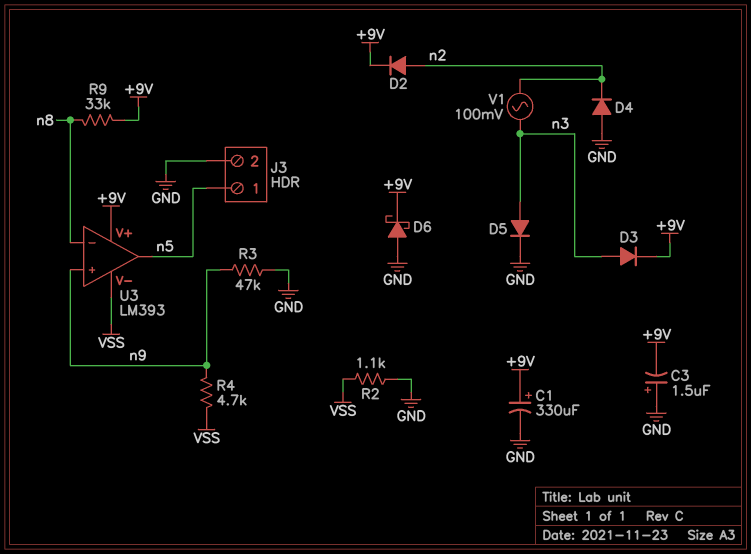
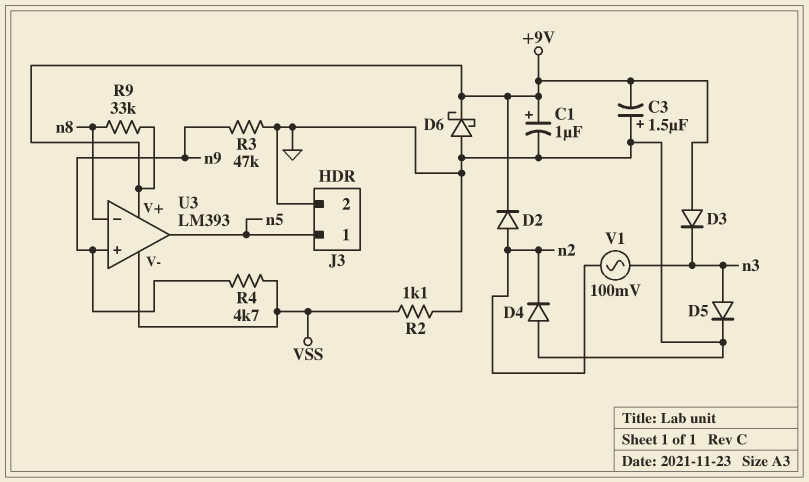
C1: 330uF (plus +9V, minus GND) -> 1uF (plus +9V, minus GND)
D3: diode (A n3, K +9V) -> diode (A +9V, K n3)

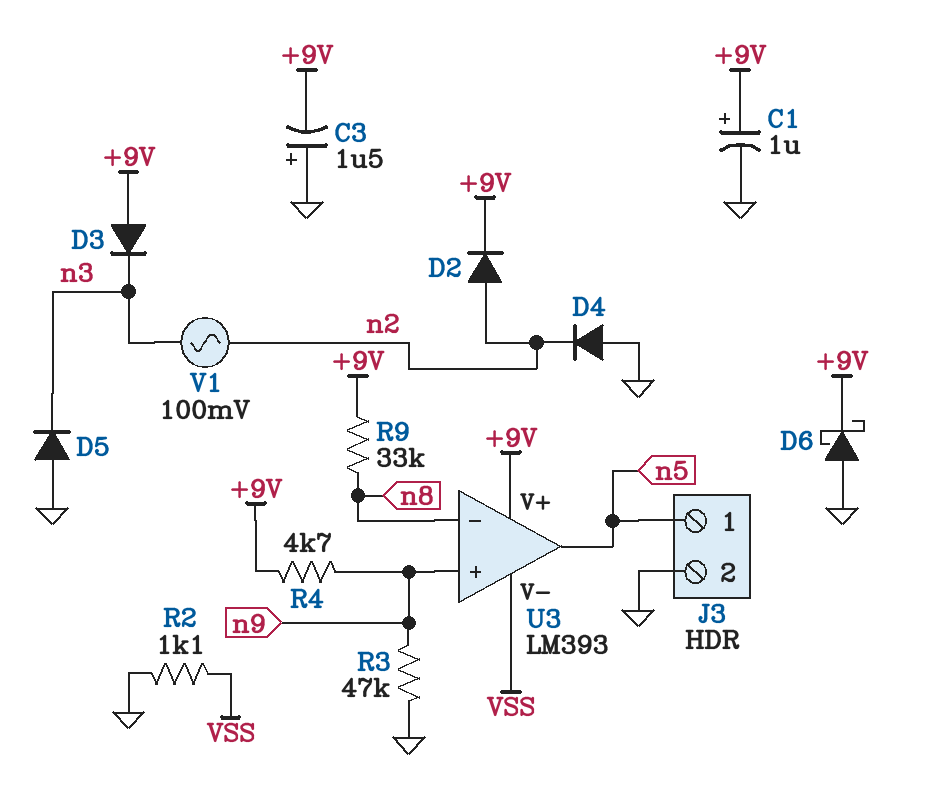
D5: diode (A n3, K GND) -> diode (A GND, K n3)
R4: 4.7k (VSS, n9) -> 4.7k (+9V, n9)

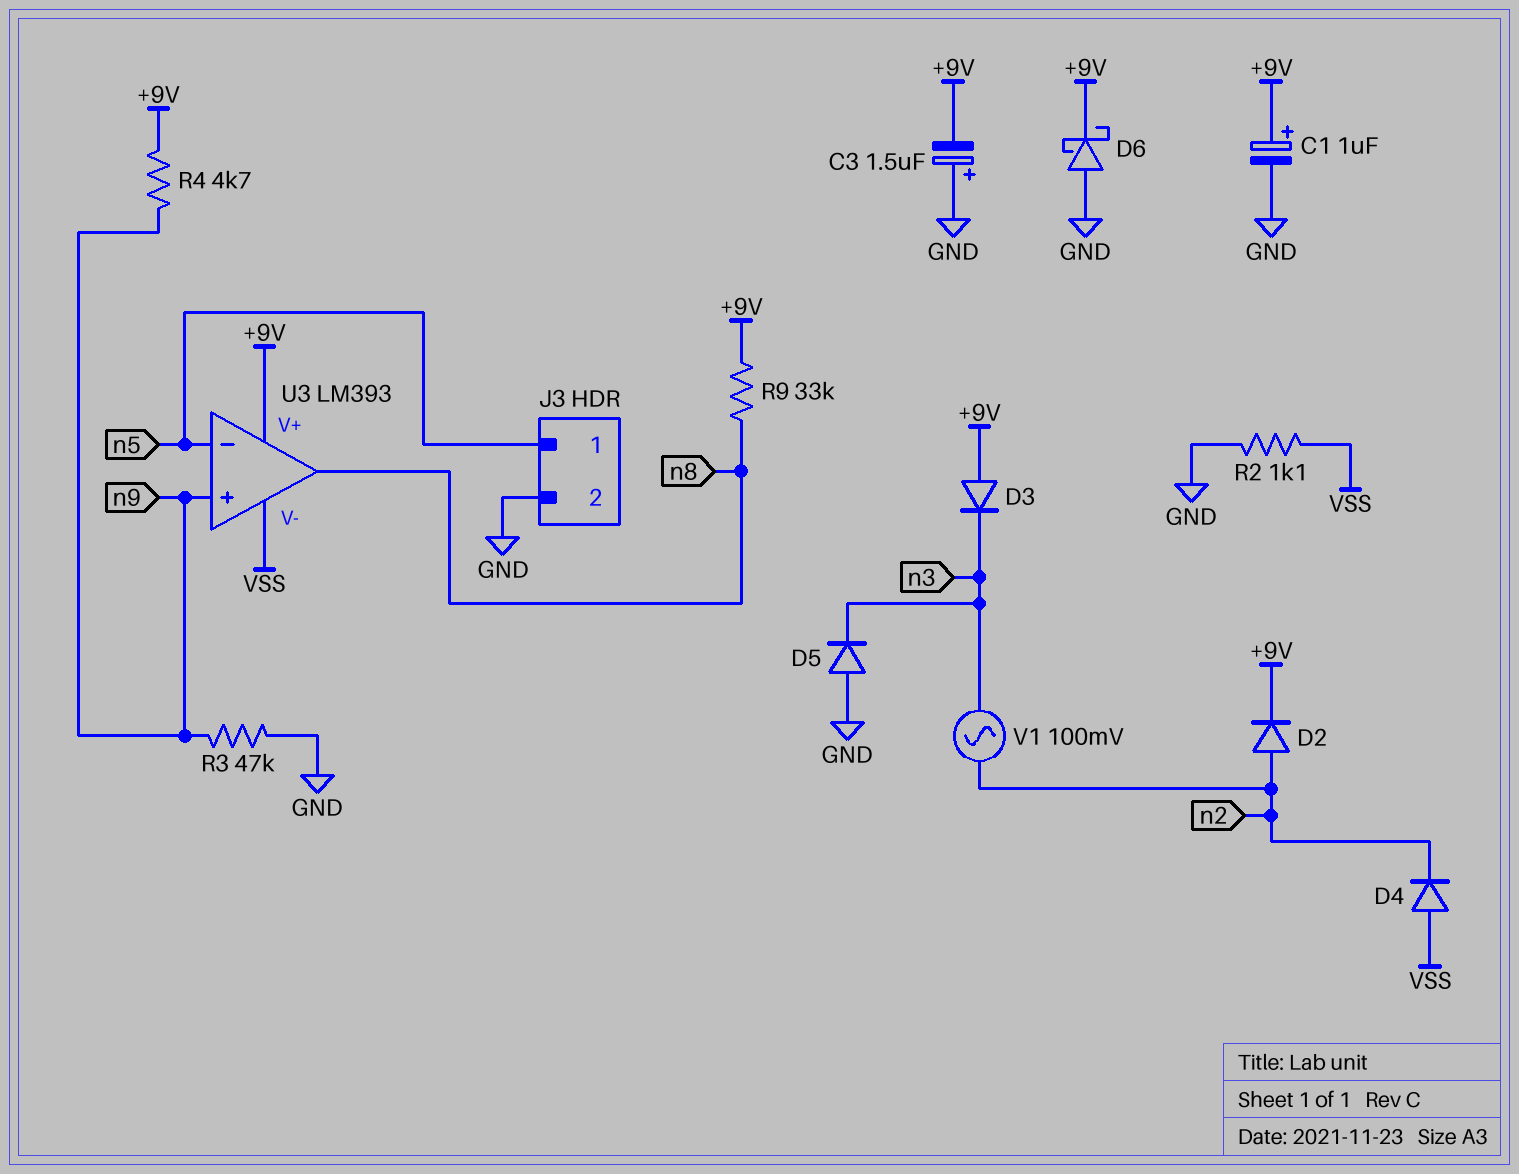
D4: diode (A GND, K n2) -> diode (A VSS, K n2)
U3 pin in-: n8 -> n5
U3 pin out: n5 -> n8

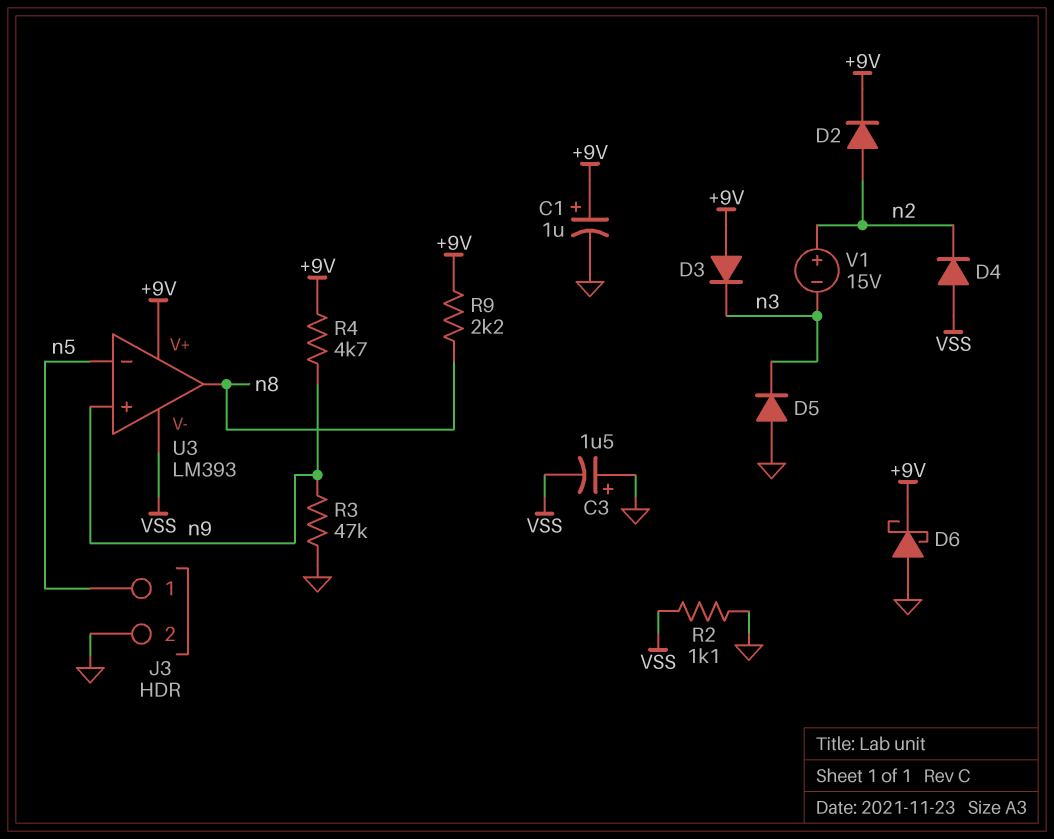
C3: 1.5uF (plus GND, minus +9V) -> 1.5uF (plus GND, minus VSS)
R9: 33k (+9V, n8) -> 2.2k (+9V, n8)
V1: AC 100mV (n2, n3) -> 15V (plus n2, minus n3)

